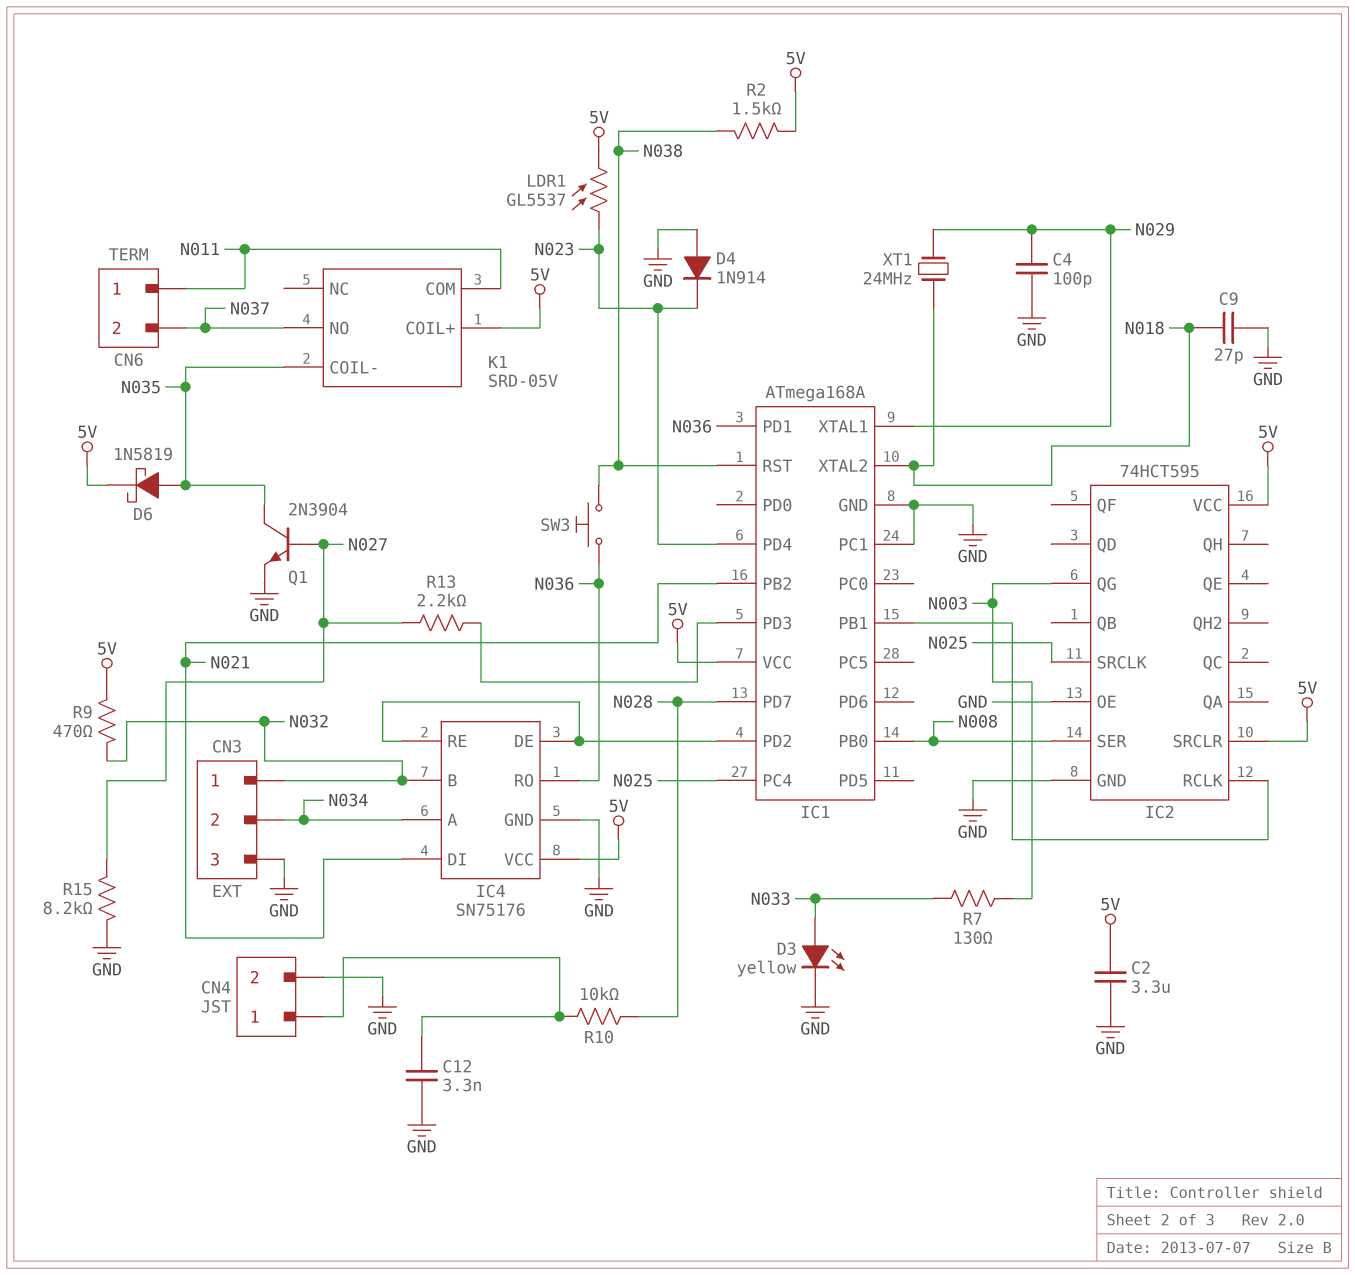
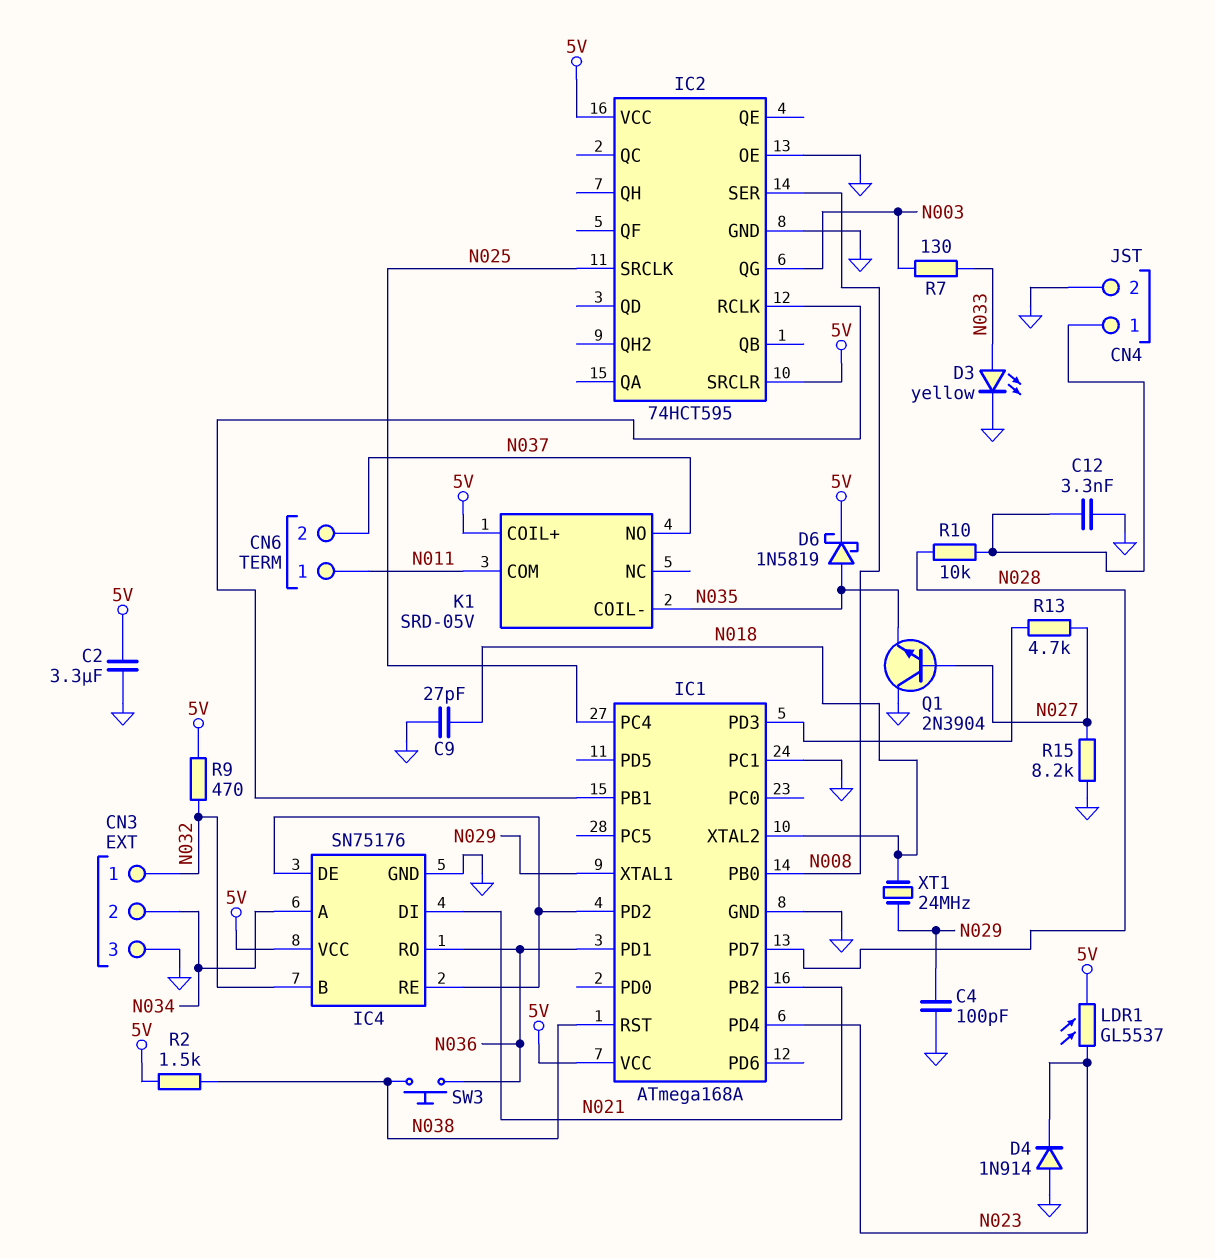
Q1: NPN 2N3904 (B N027, C N035, E GND) -> NPN 2N3904 (B N027, C GND, E N035)
R13: 2.2k (IC1/PD3, N027) -> 4.7k (IC1/PD3, N027)

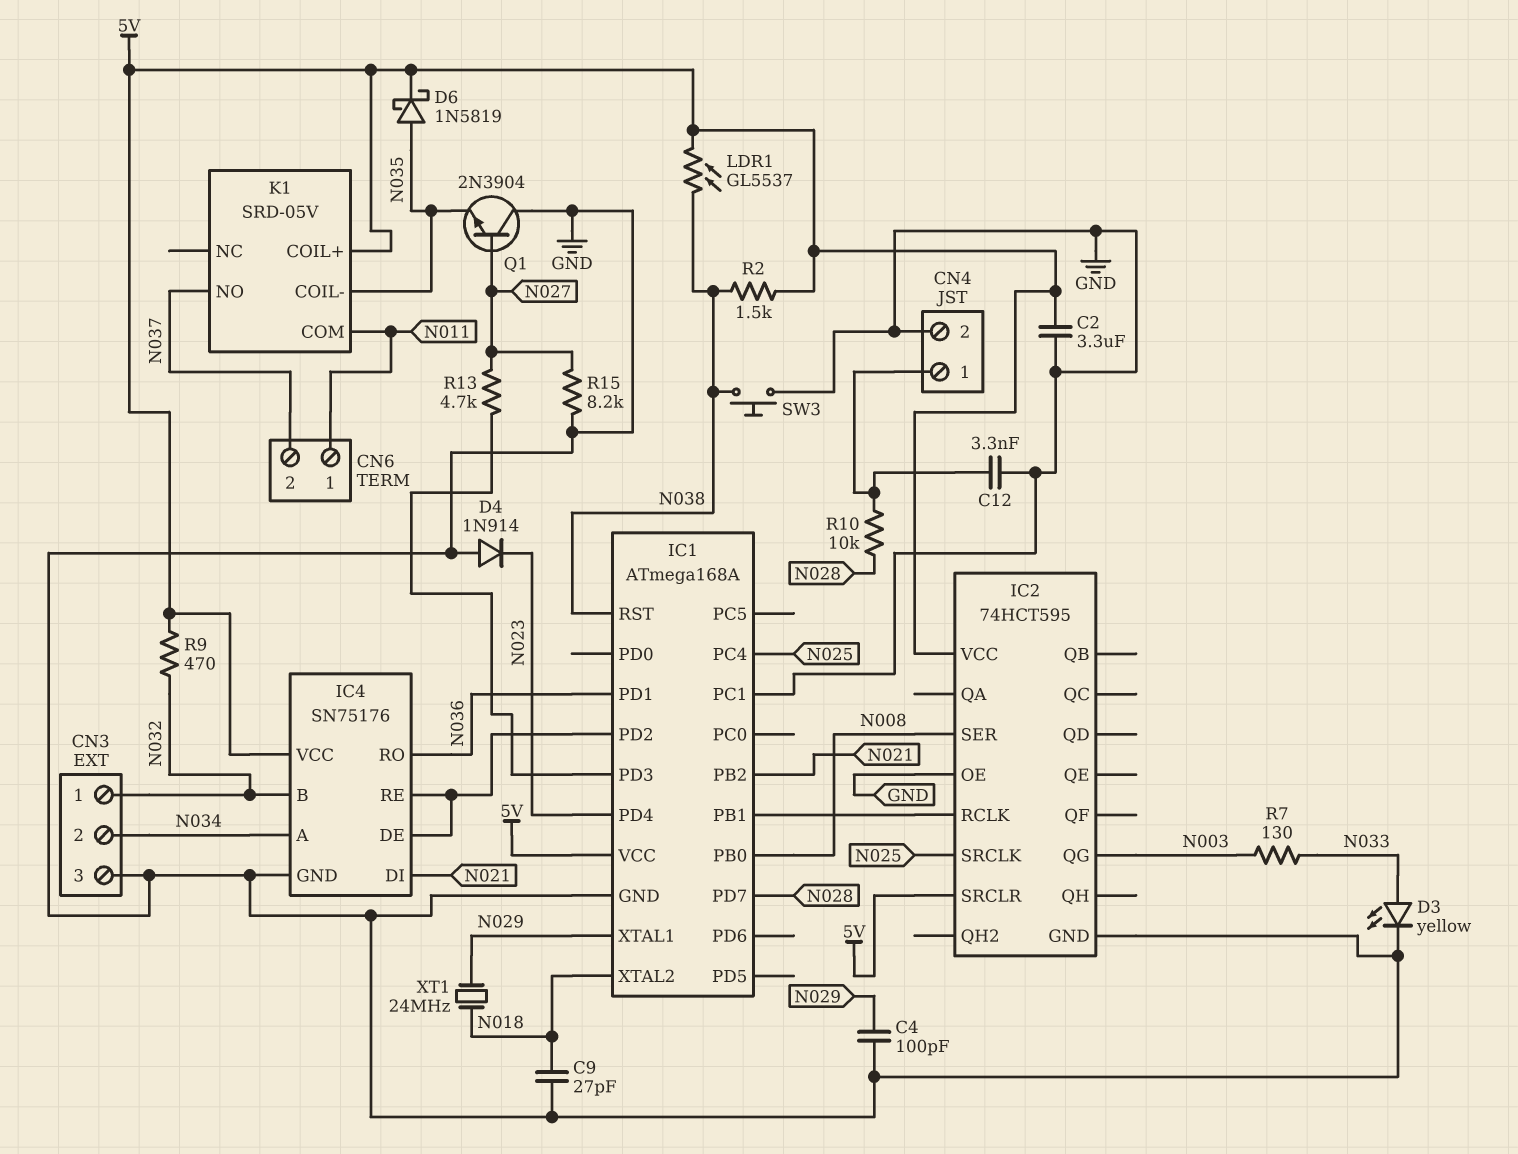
LDR1: GL5537 (5V, N023) -> GL5537 (5V, N038)
SW3: button (N036, N038) -> button (GND, N038)

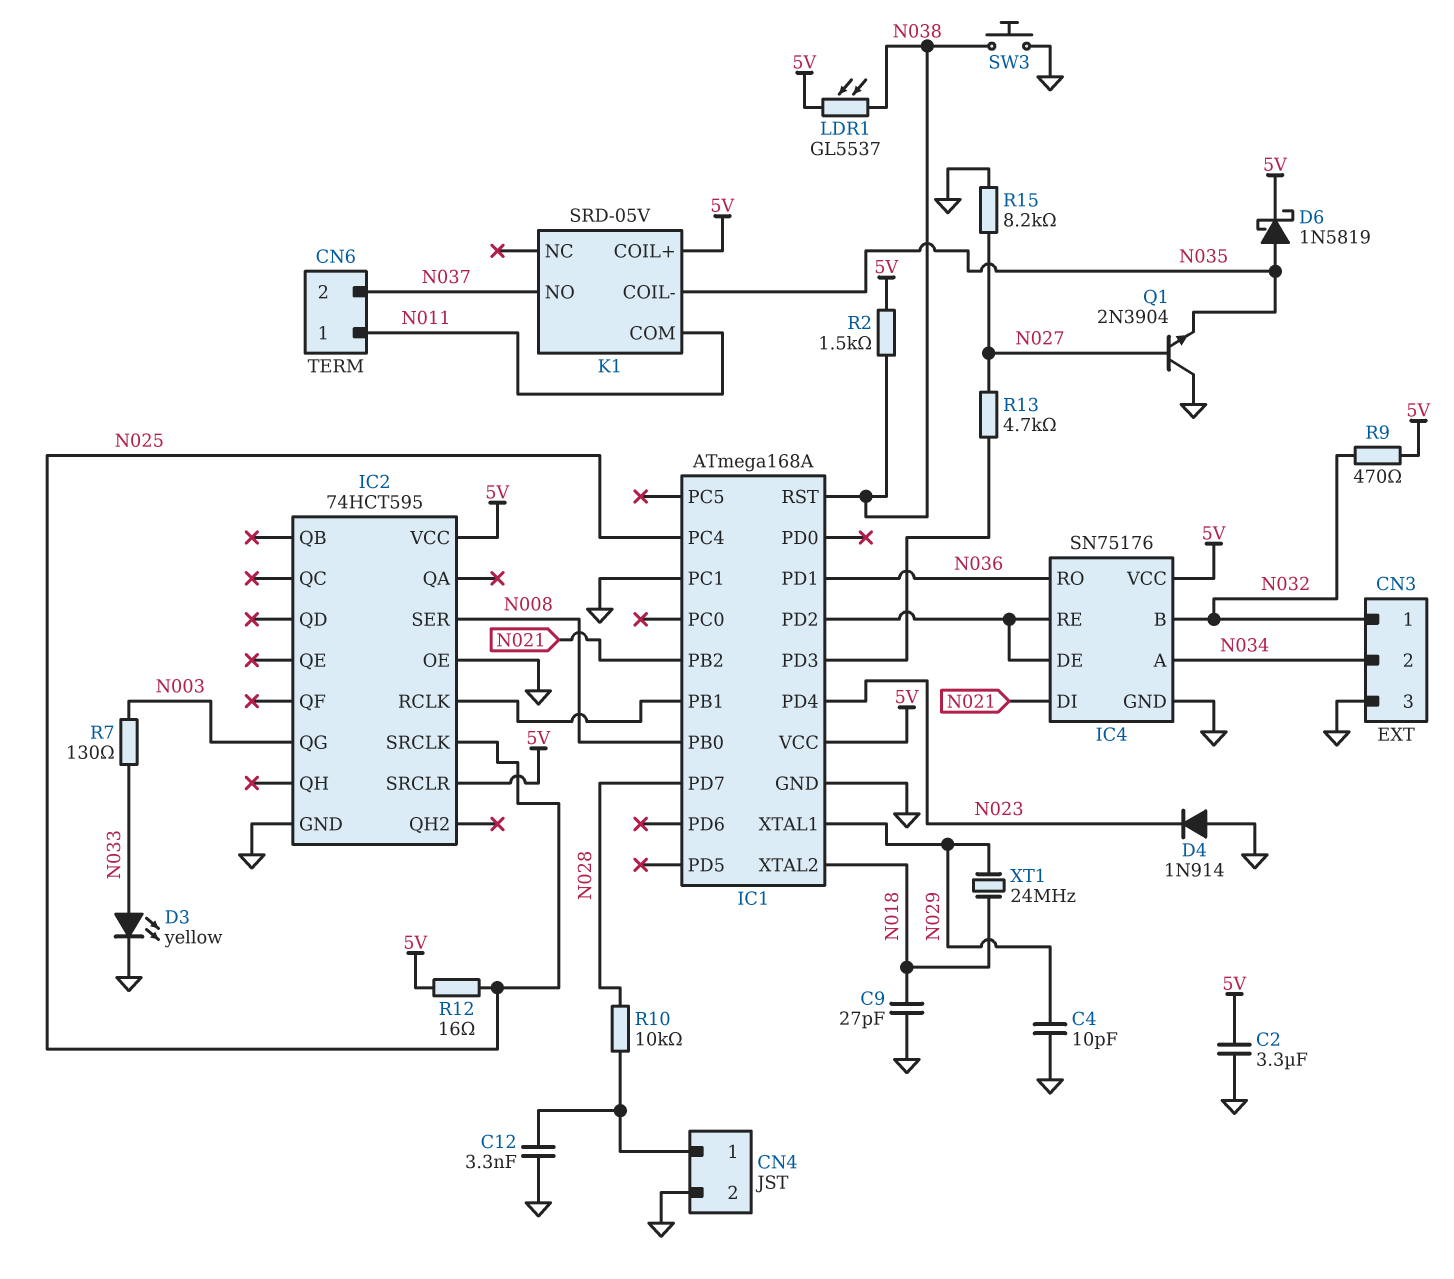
C4: 100pF (GND, N029) -> 10pF (GND, N029)
R12: none -> 16 (5V, N025)

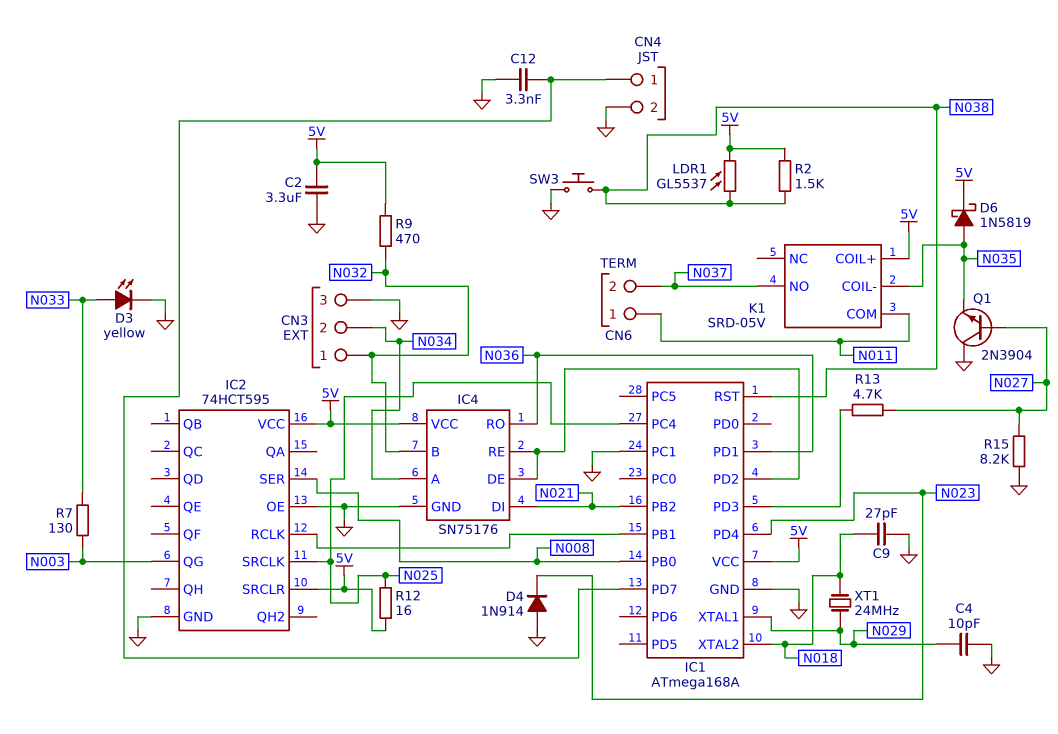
IC1 pin PD7: N028 -> CN4/1
R10: 10k (CN4/1, N028) -> none

